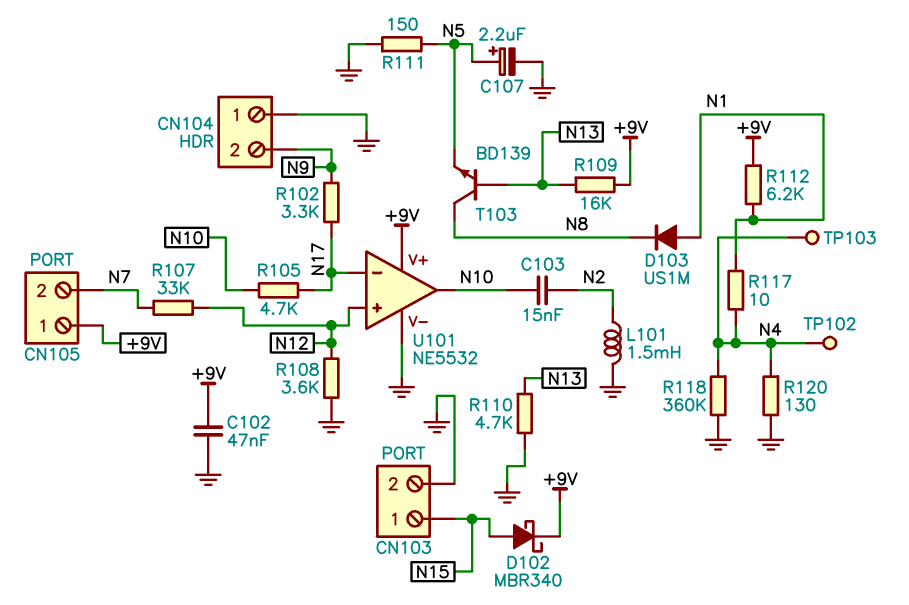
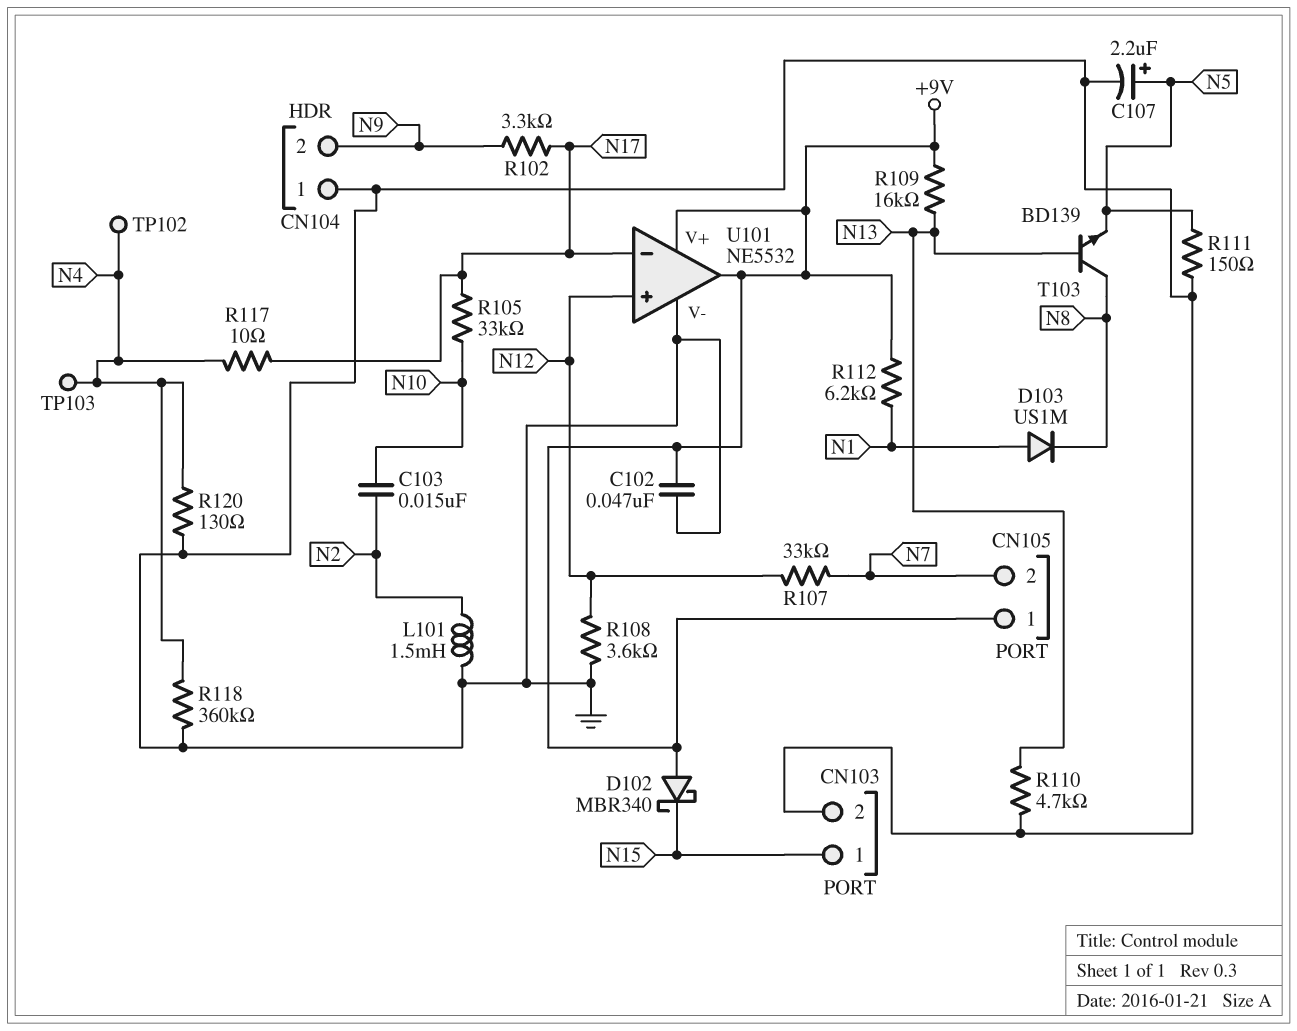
D102: schottky MBR340 (A N15, K +9V) -> schottky MBR340 (A +9V, K N15)
R105: 4.7k (N10, N17) -> 33k (N10, N17)
R117: 10 (N1, N4) -> 10 (N4, N17)
U101 pin out: N10 -> +9V

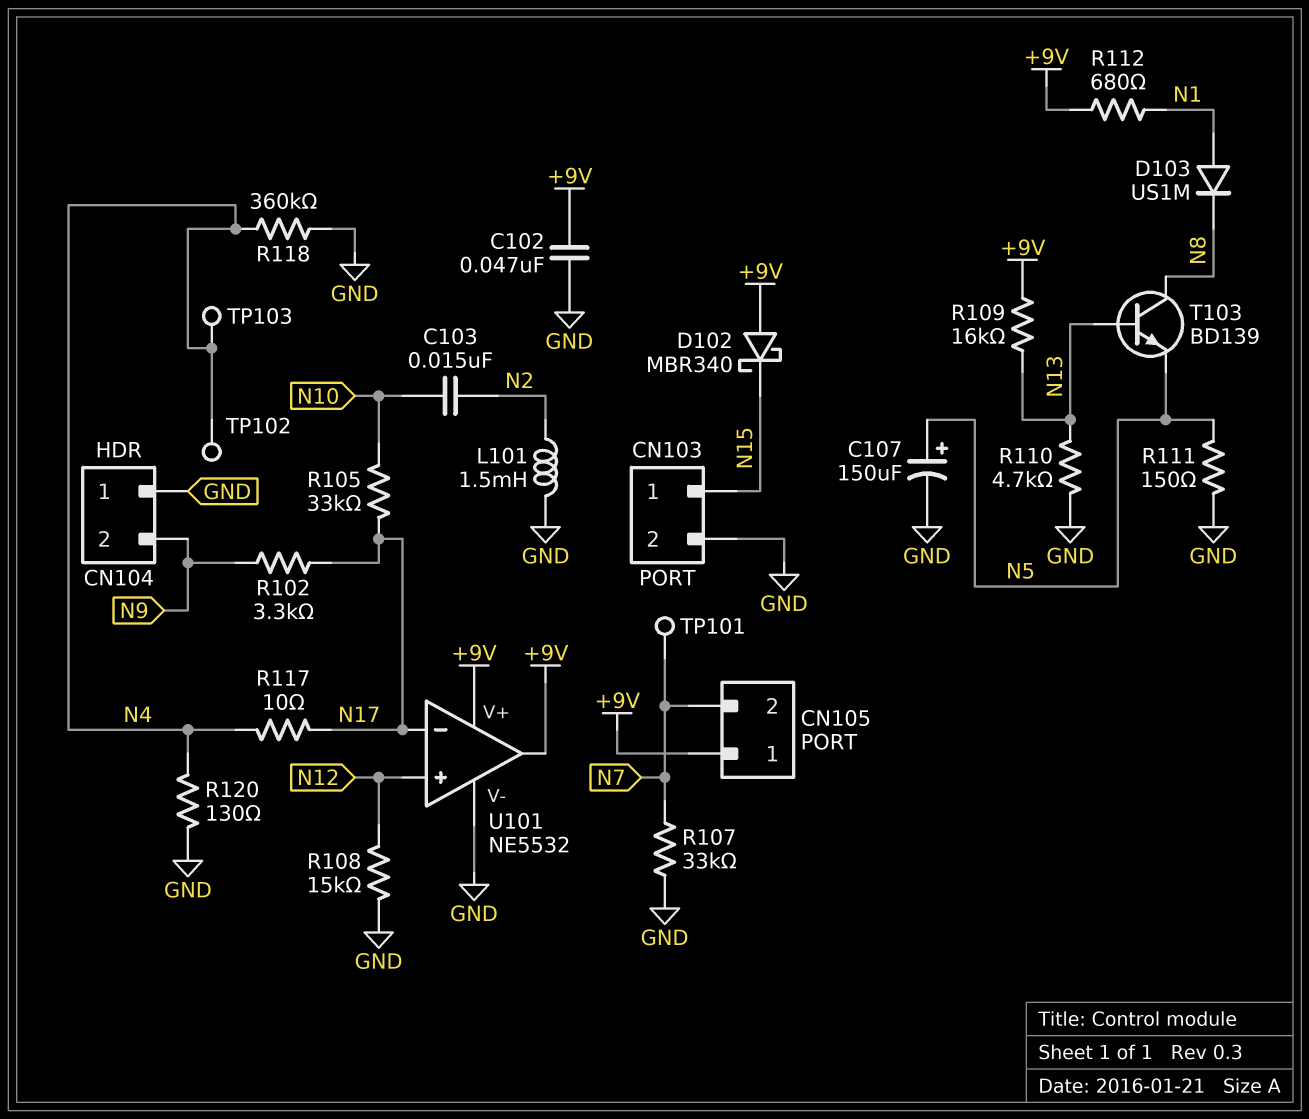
C107: 2.2uF (plus N5, minus GND) -> 150uF (plus N5, minus GND)
R107: 33k (N7, N12) -> 33k (GND, N7)
R108: 3.6k (GND, N12) -> 15k (GND, N12)
R112: 6.2k (+9V, N1) -> 680 (+9V, N1)
TP101: none -> test point (N7)

